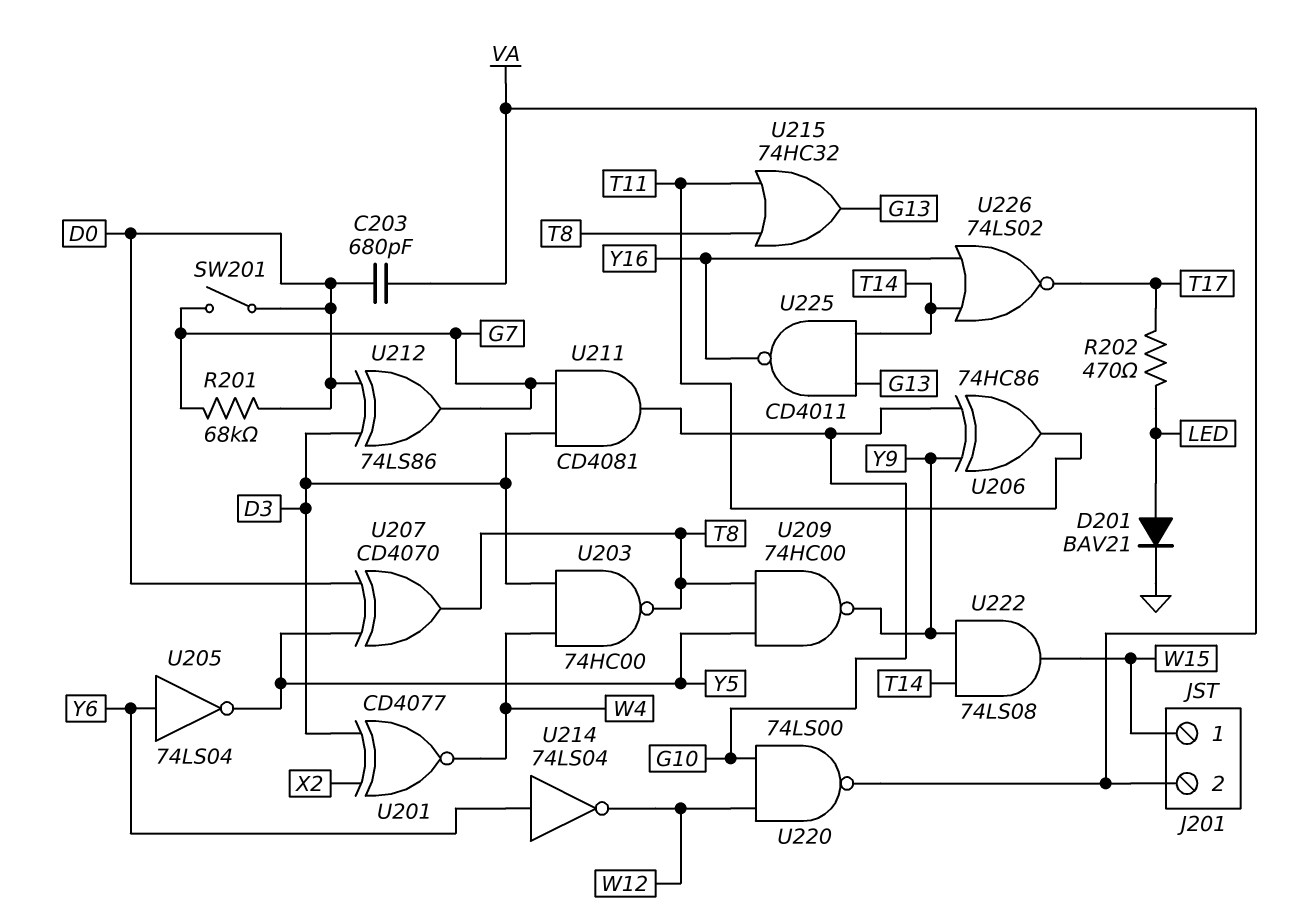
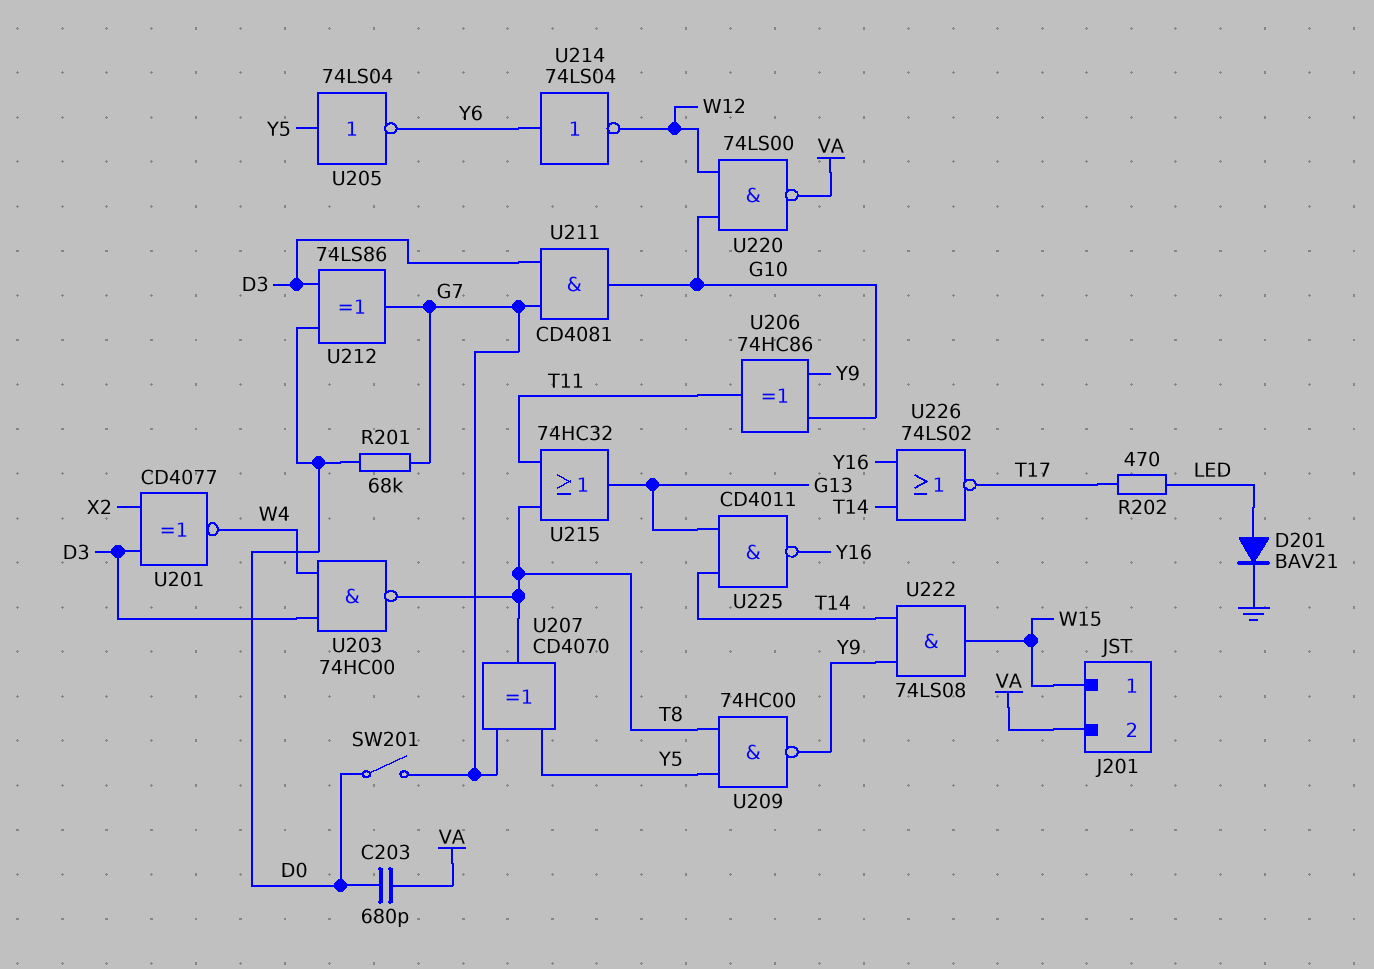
U205: NOT 74LS04 (in Y6, out Y5) -> NOT 74LS04 (in Y5, out Y6)
U207: XOR CD4070 (in D0, in Y5, out T8) -> XOR CD4070 (in G7, in Y5, out T8)

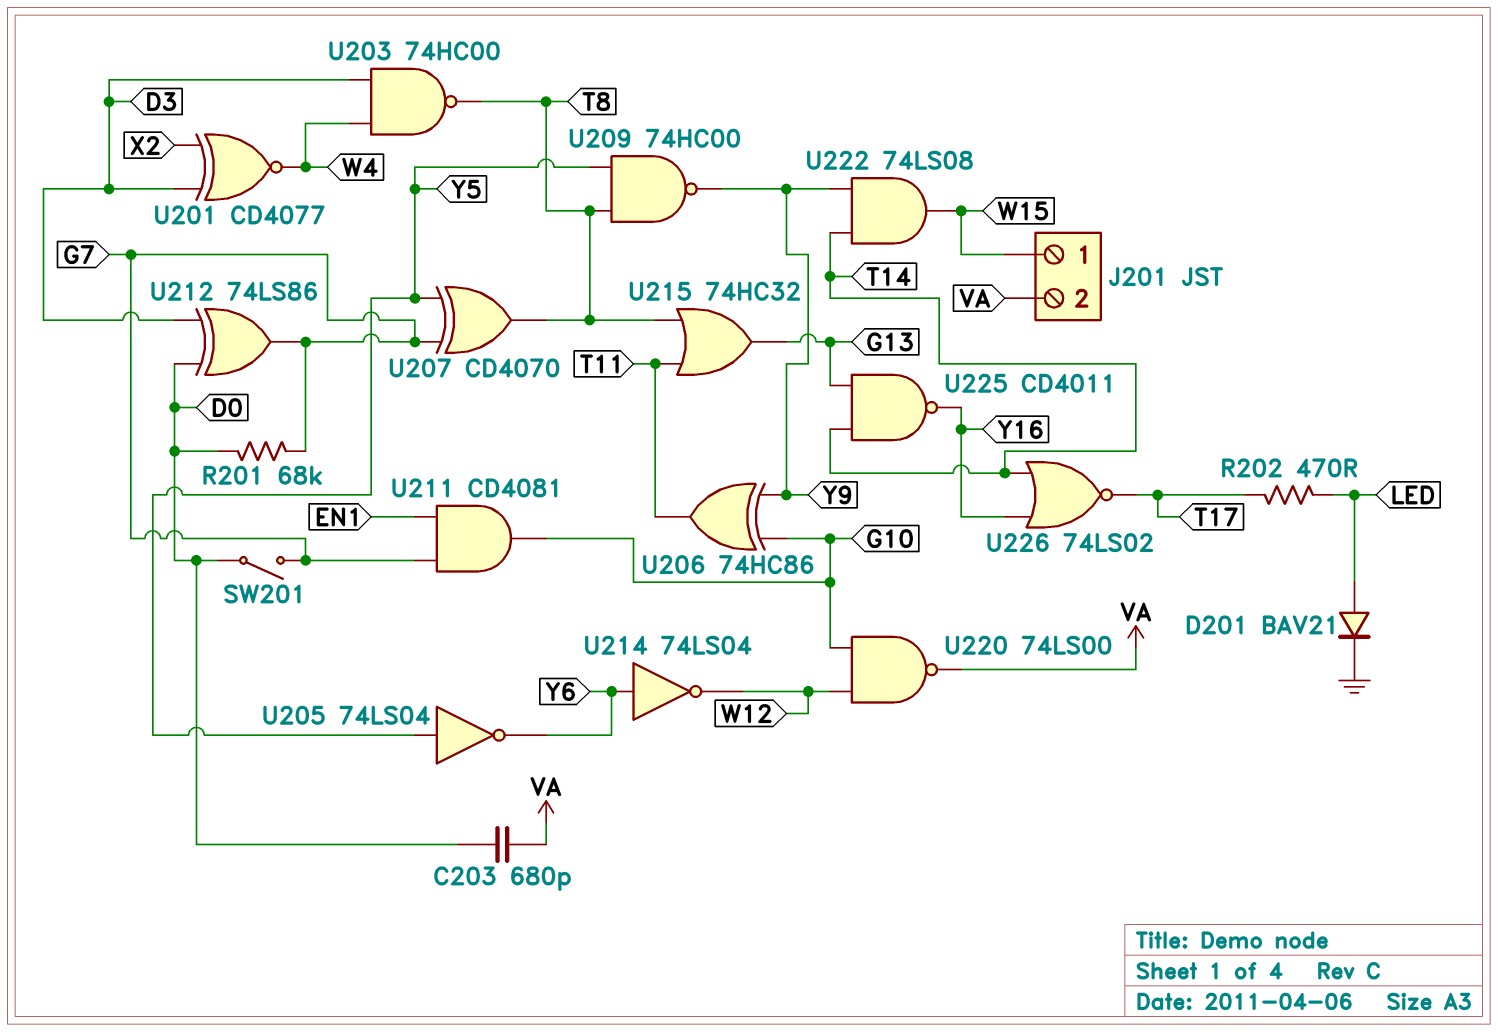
U211: AND CD4081 (in D3, in G7, out G10) -> AND CD4081 (in EN1, in G7, out G10)

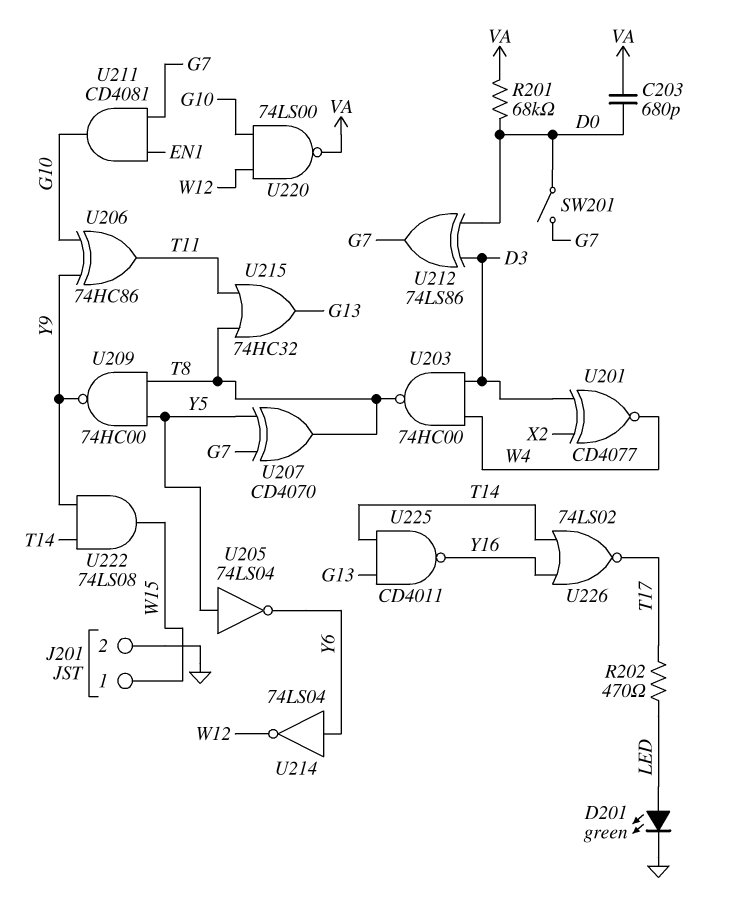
D201: diode BAV21 (A LED, K GND) -> LED green (A LED, K GND)
J201 pin 2: VA -> GND
R201: 68k (D0, G7) -> 68k (D0, VA)

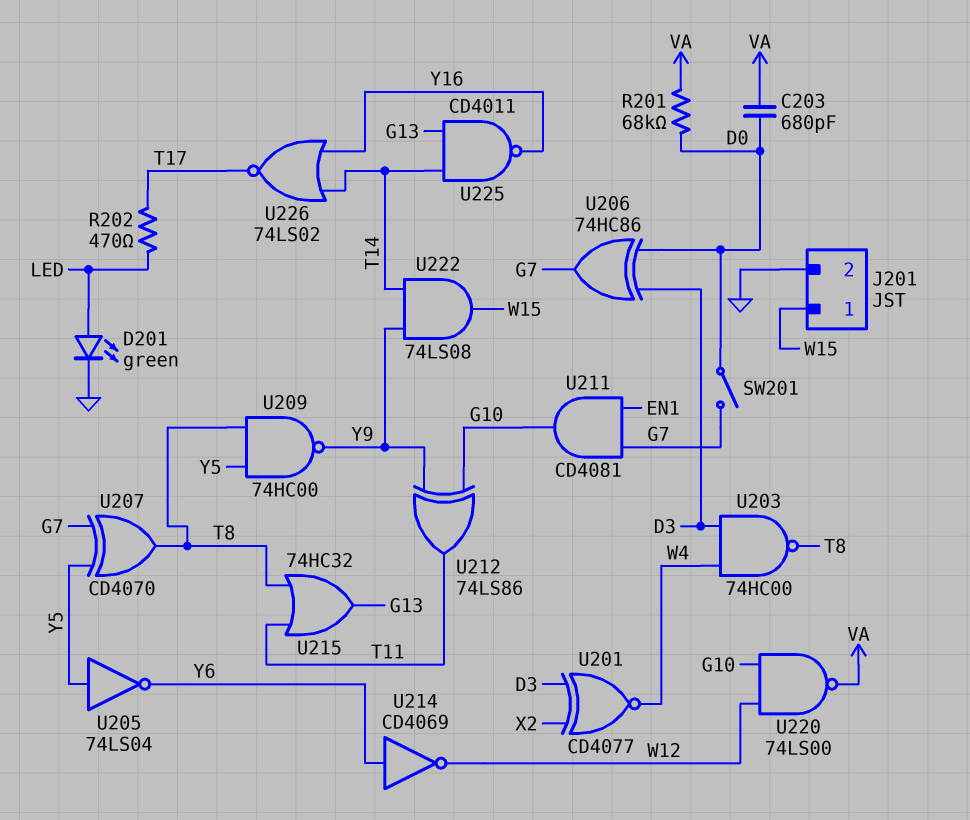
U206: XOR 74HC86 (in G10, in Y9, out T11) -> XOR 74HC86 (in D0, in D3, out G7)
U212: XOR 74LS86 (in D0, in D3, out G7) -> XOR 74LS86 (in G10, in Y9, out T11)
U214: NOT 74LS04 (in Y6, out W12) -> NOT CD4069 (in Y6, out W12)

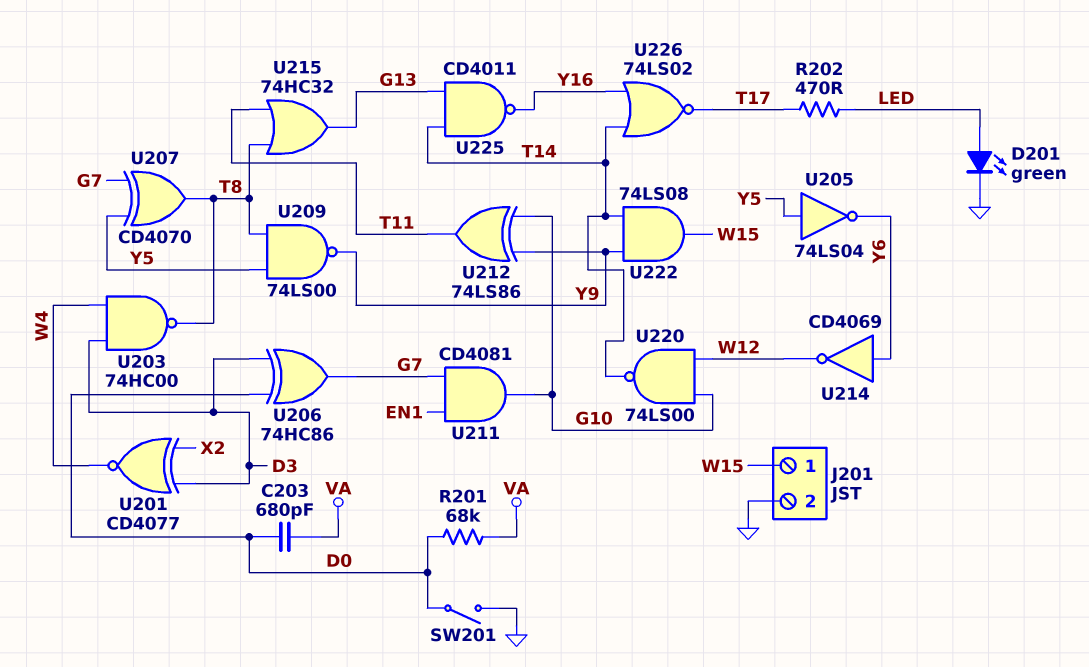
SW201: switch (D0, G7) -> switch (D0, GND)
U209: NAND 74HC00 (in T8, in Y5, out Y9) -> NAND 74LS00 (in T8, in Y5, out Y9)
U220: NAND 74LS00 (in G10, in W12, out VA) -> NAND 74LS00 (in G10, in W12, out T14)

